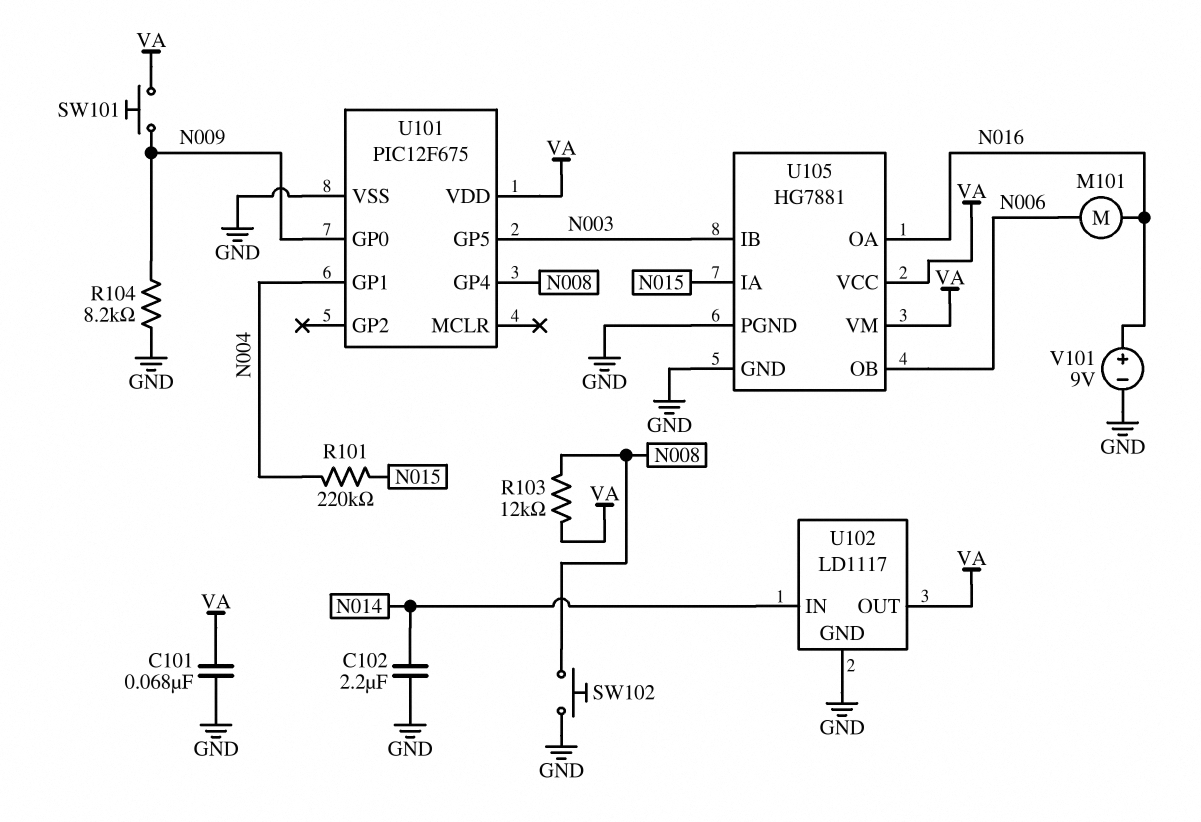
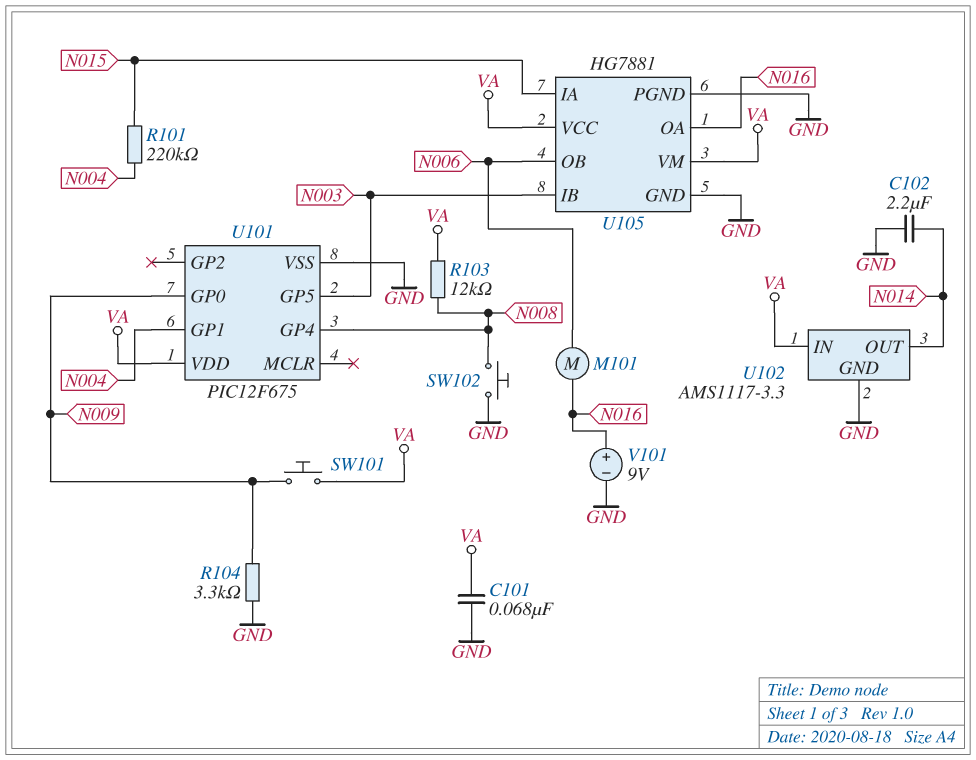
R104: 8.2k (GND, N009) -> 3.3k (GND, N009)
U102: LD1117 -> AMS1117-3.3
U102 pin IN: N014 -> VA
U102 pin OUT: VA -> N014

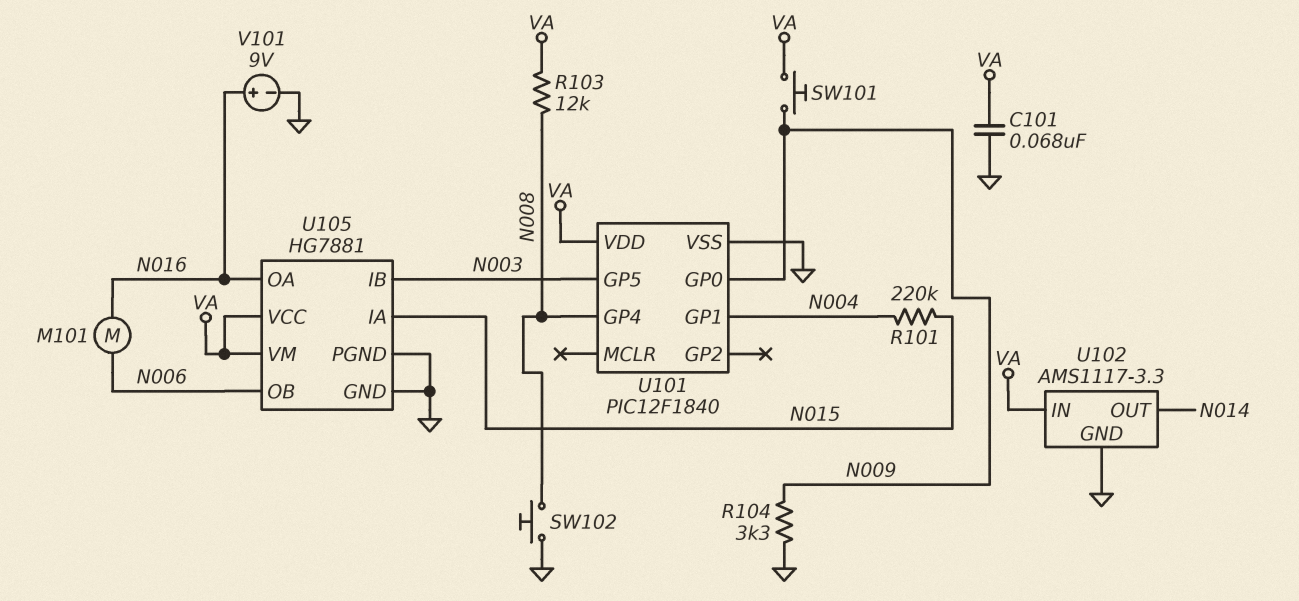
C102: 2.2uF (GND, N014) -> none
U101: PIC12F675 -> PIC12F1840

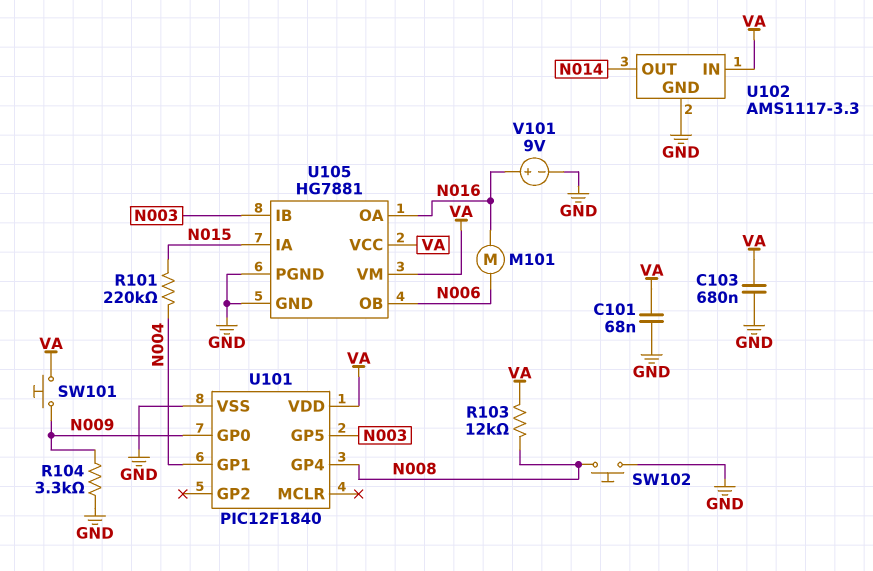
C103: none -> 680nF (GND, VA)

